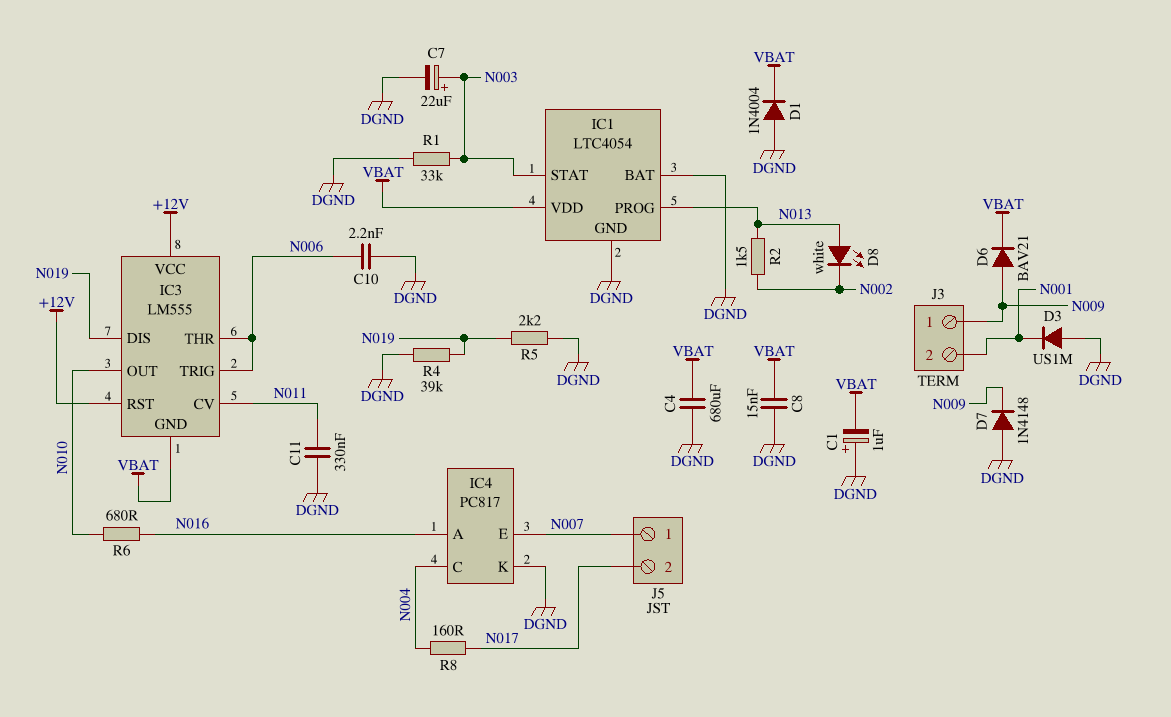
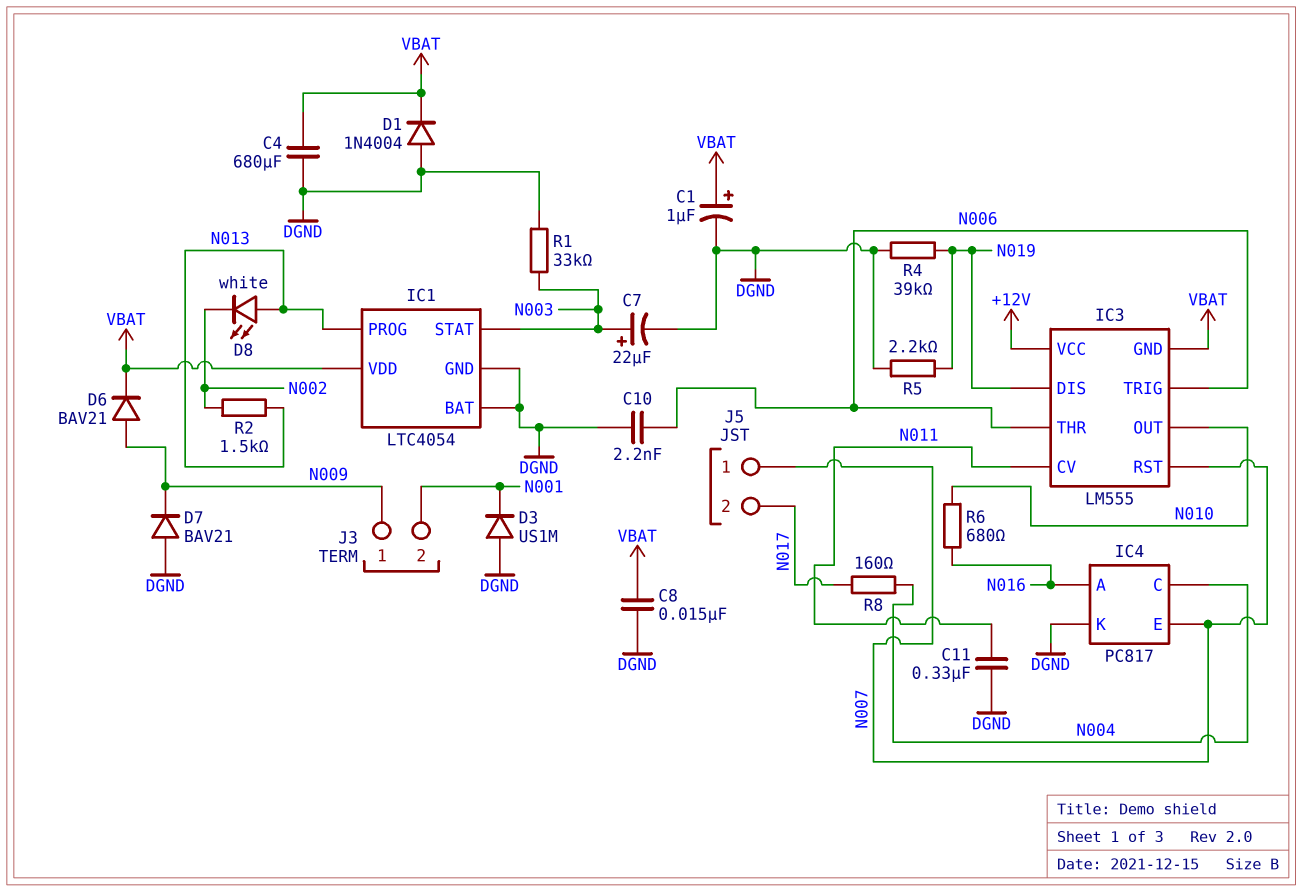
C1: 1uF (plus DGND, minus VBAT) -> 1uF (plus VBAT, minus DGND)
D7: diode 1N4148 (A DGND, K N009) -> diode BAV21 (A DGND, K N009)
IC3 pin RST: +12V -> N007

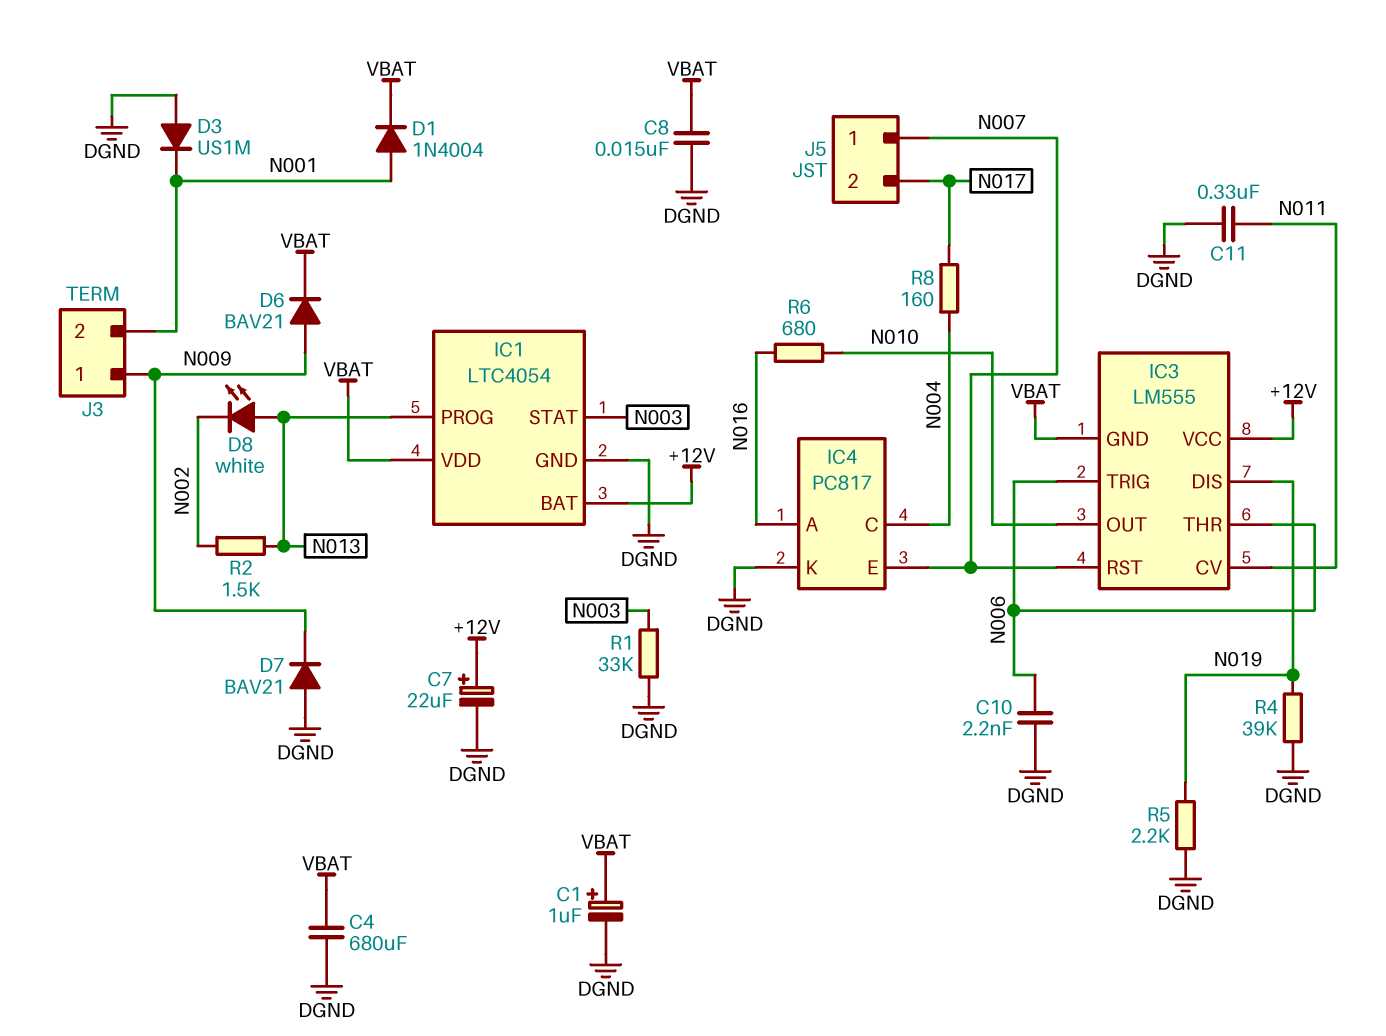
C7: 22uF (plus N003, minus DGND) -> 22uF (plus +12V, minus DGND)
D1: diode 1N4004 (A DGND, K VBAT) -> diode 1N4004 (A N001, K VBAT)
IC1 pin BAT: DGND -> +12V

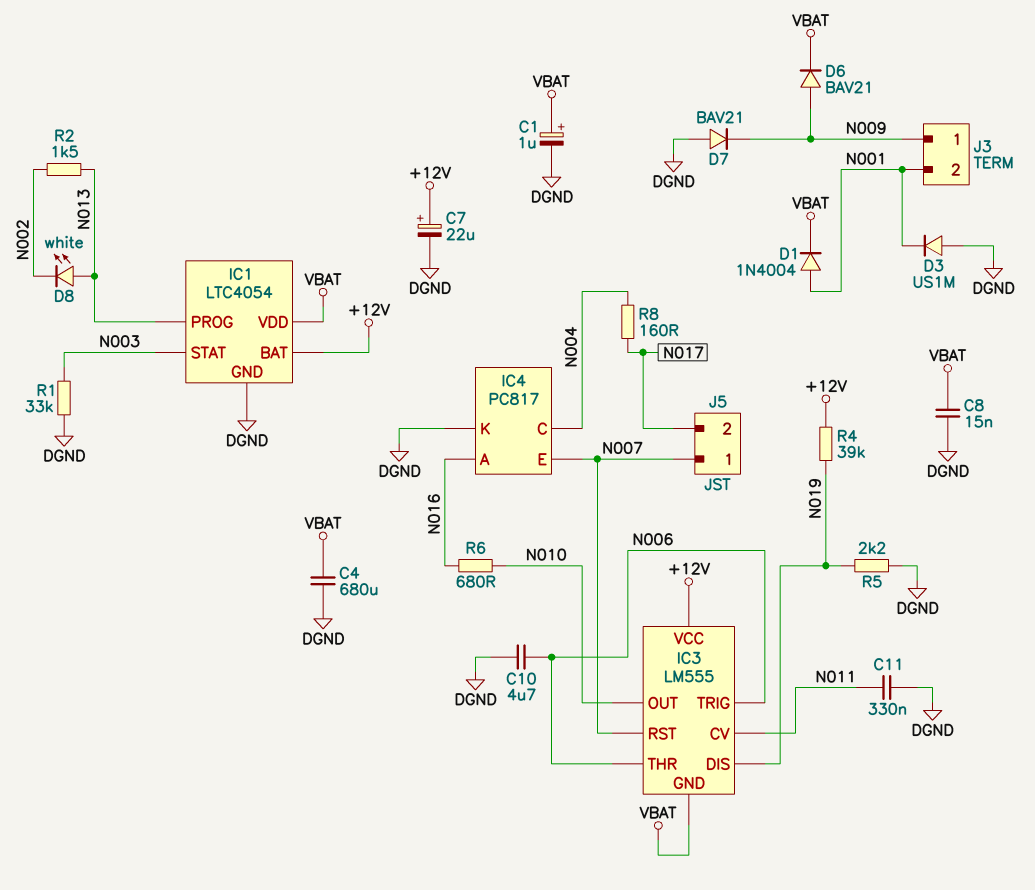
C10: 2.2nF (DGND, N006) -> 4.7uF (DGND, N006)
R4: 39k (DGND, N019) -> 39k (+12V, N019)

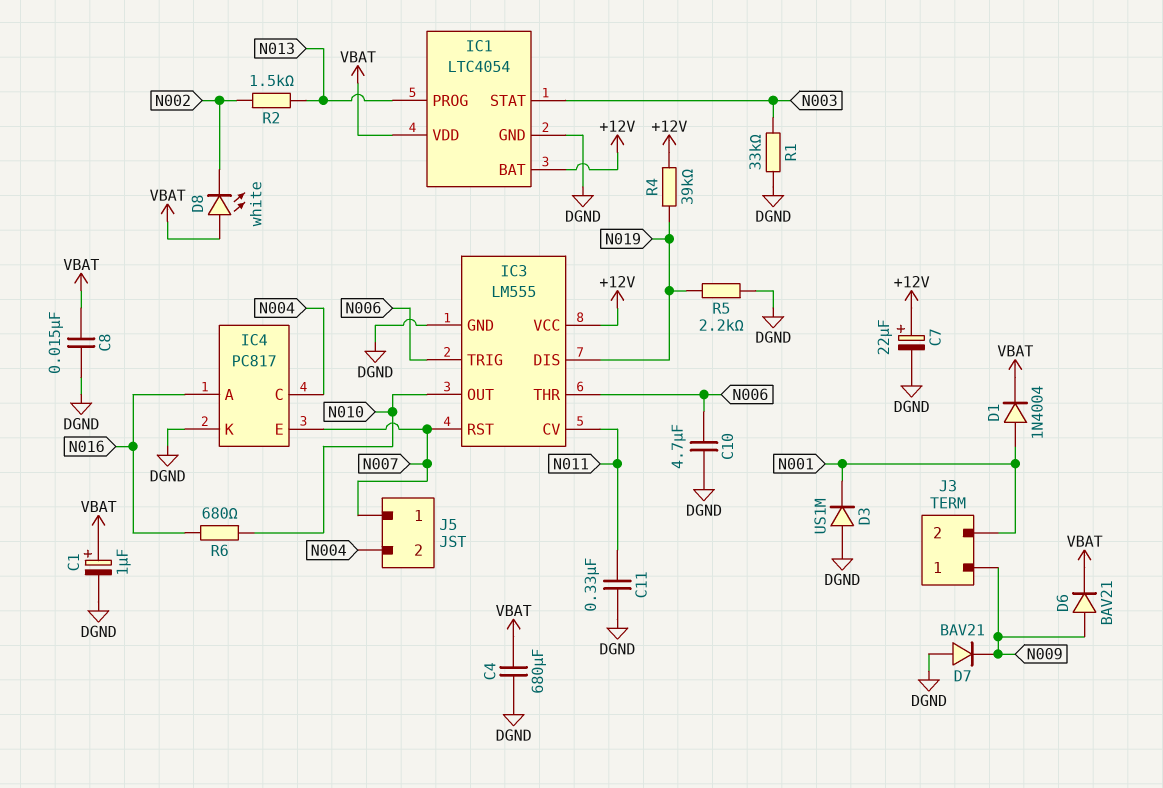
D8: LED white (A N013, K N002) -> LED white (A VBAT, K N002)
IC3 pin GND: VBAT -> DGND
J5 pin 2: N017 -> N004
R8: 160 (N004, N017) -> none

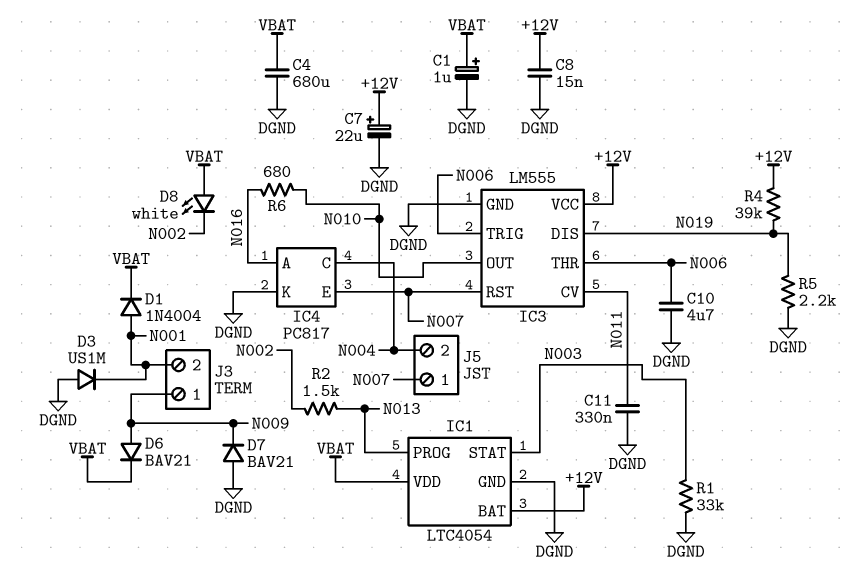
C8: 15nF (DGND, VBAT) -> 15nF (+12V, DGND)

